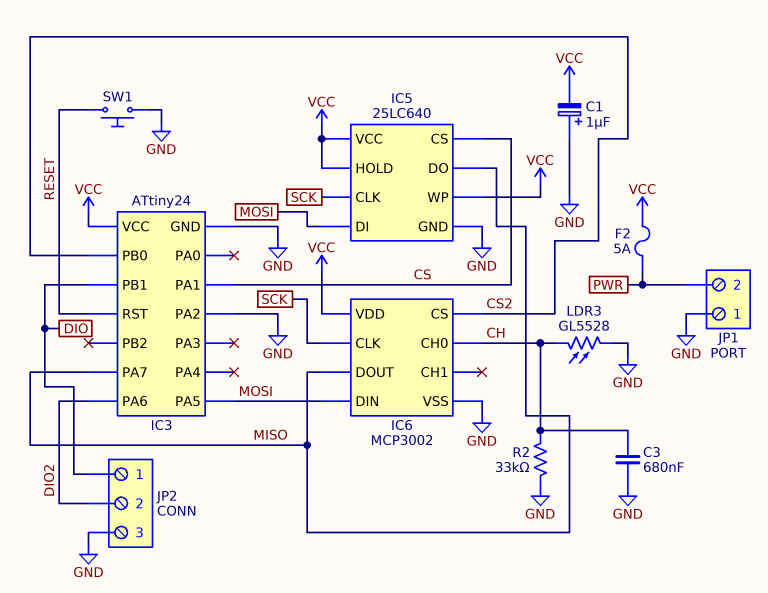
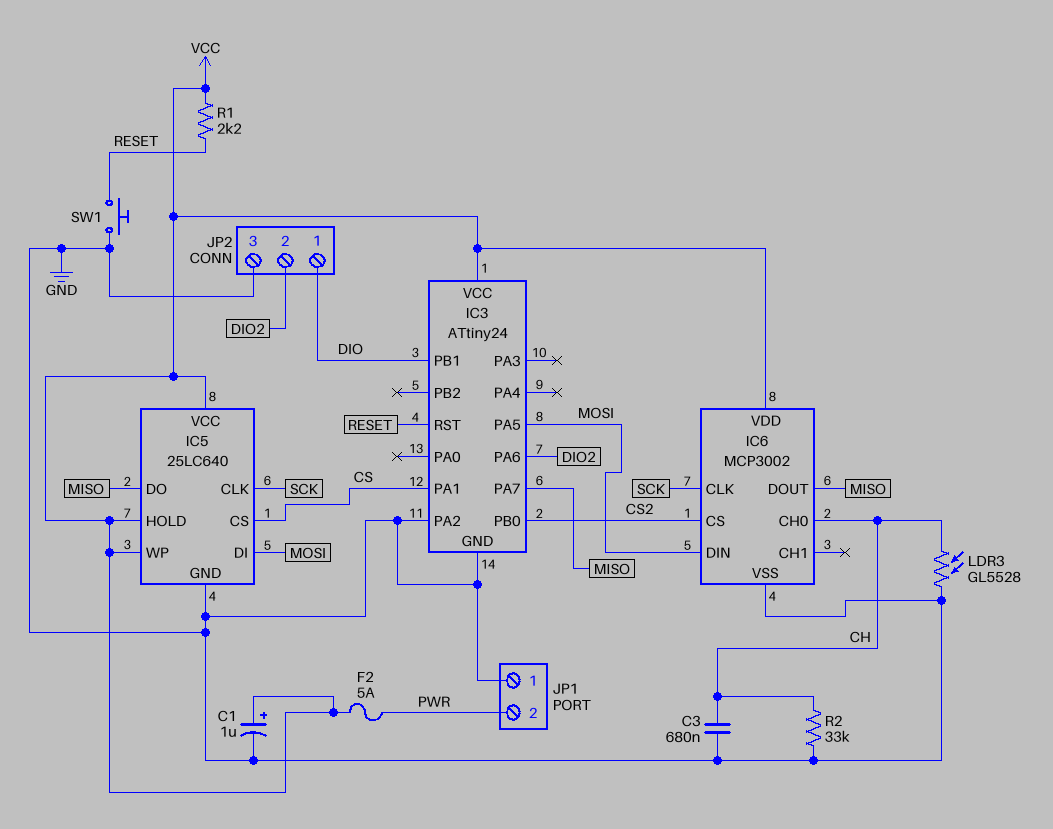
C1: 1uF (plus GND, minus VCC) -> 1uF (plus VCC, minus GND)
R1: none -> 2.2k (RESET, VCC)

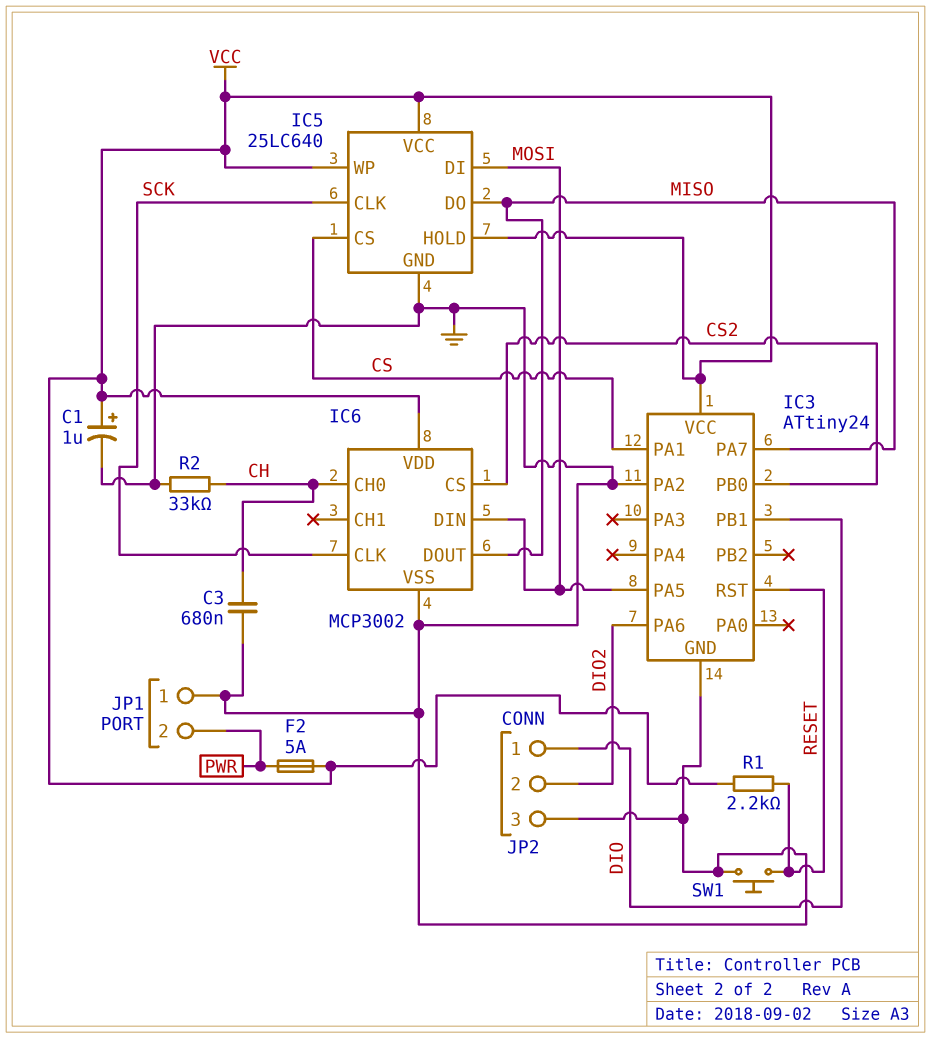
LDR3: GL5528 (CH, GND) -> none

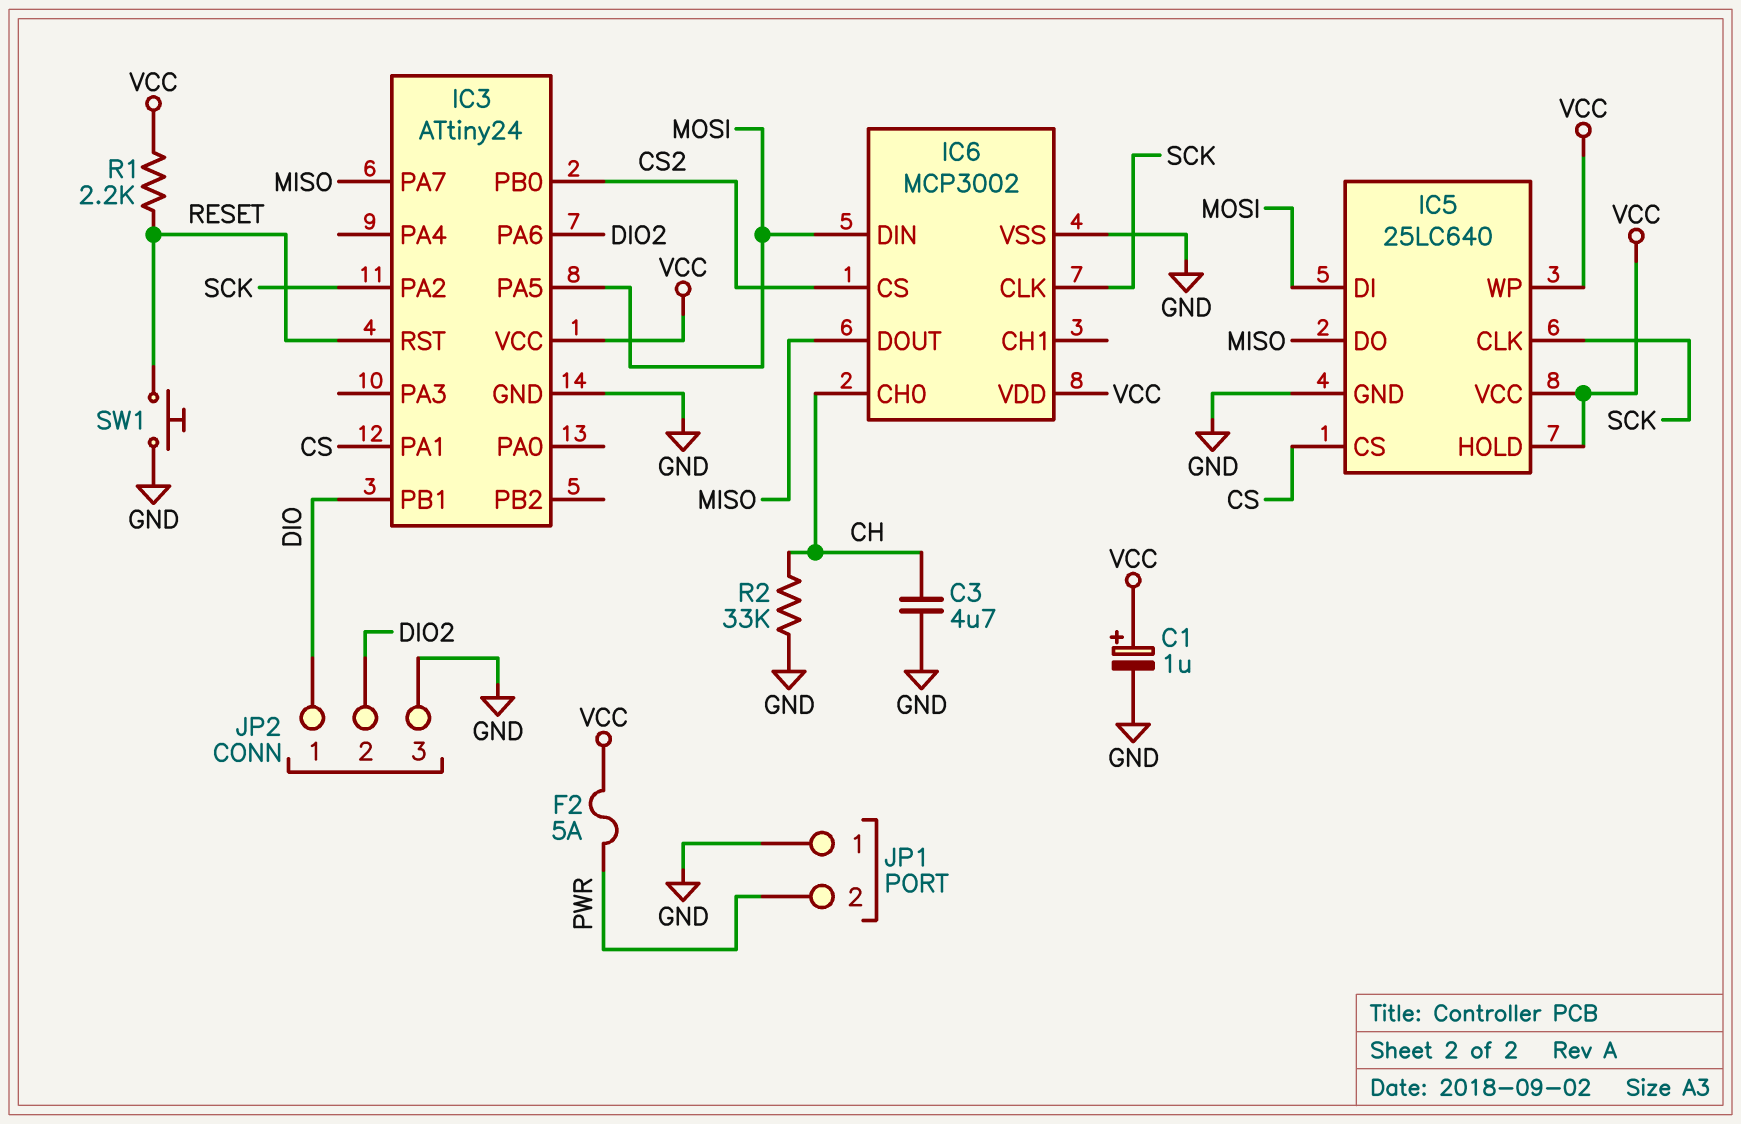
C3: 680nF (CH, GND) -> 4.7uF (CH, GND)
IC3 pin PA2: GND -> SCK

